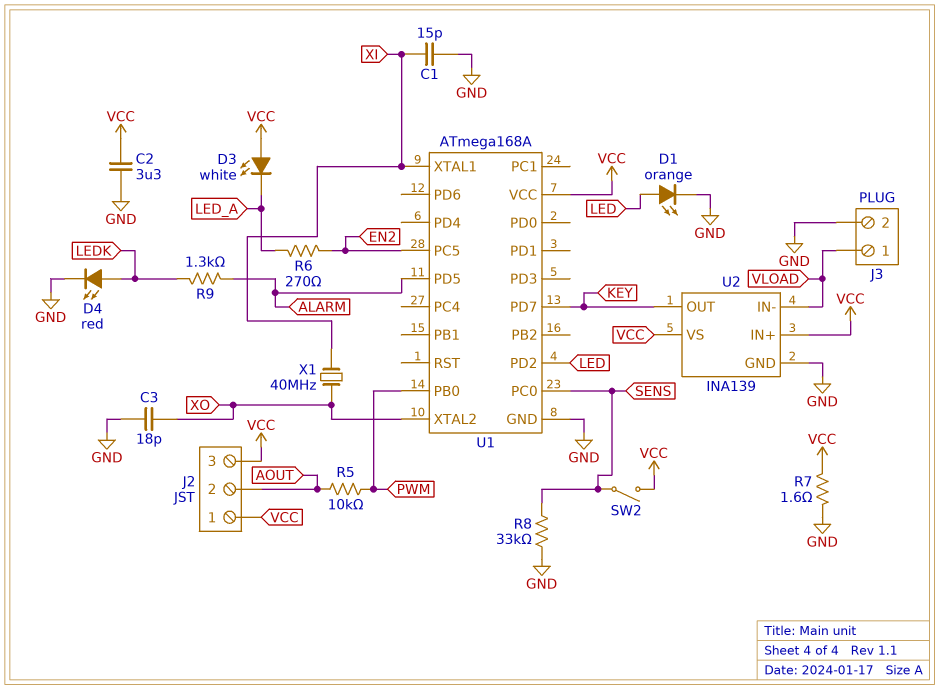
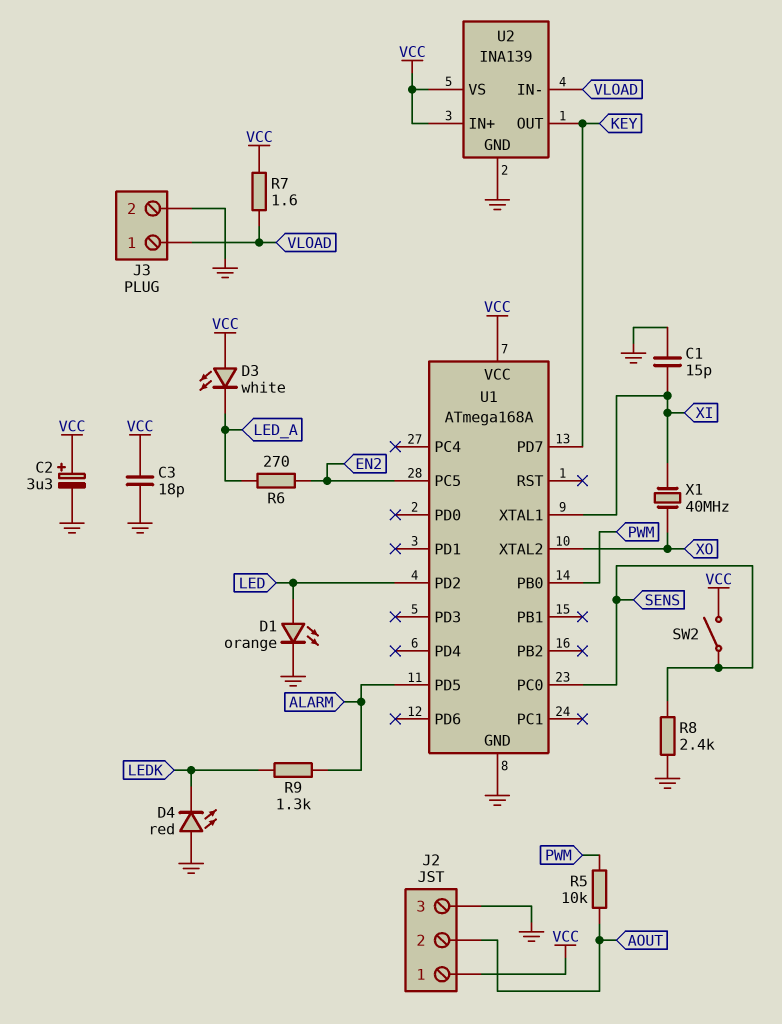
C2: 3.3uF (GND, VCC) -> 3.3uF (plus VCC, minus GND)
C3: 18pF (GND, XO) -> 18pF (GND, VCC)
D4: LED red (A LEDK, K GND) -> LED red (A GND, K LEDK)
J2 pin 3: VCC -> GND
R7: 1.6 (GND, VCC) -> 1.6 (VCC, VLOAD)
R8: 33k (GND, SENS) -> 2.4k (GND, SENS)

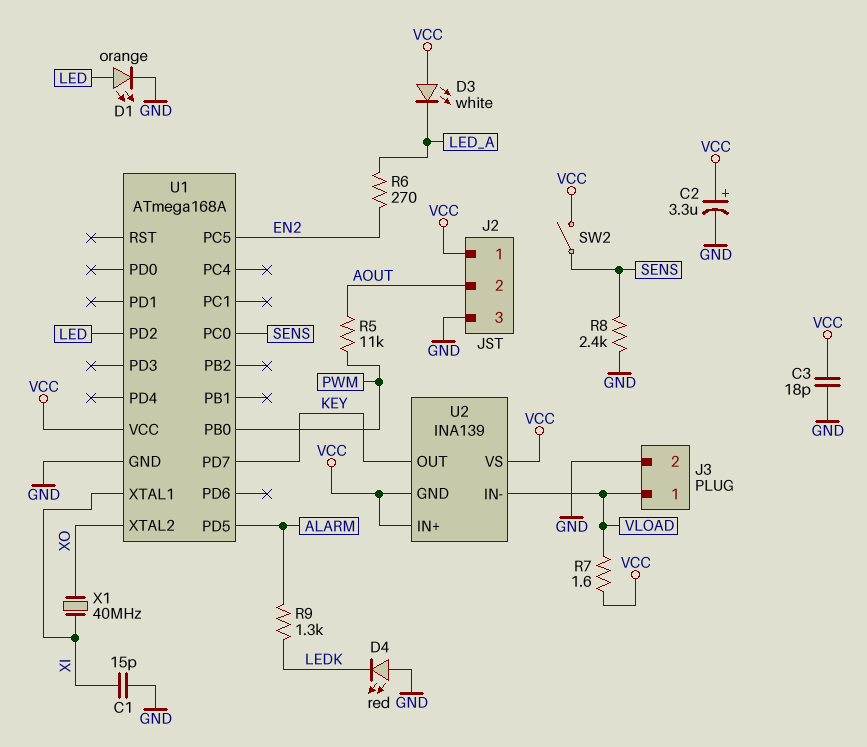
R5: 10k (AOUT, PWM) -> 11k (AOUT, PWM)
U2 pin GND: GND -> VCC

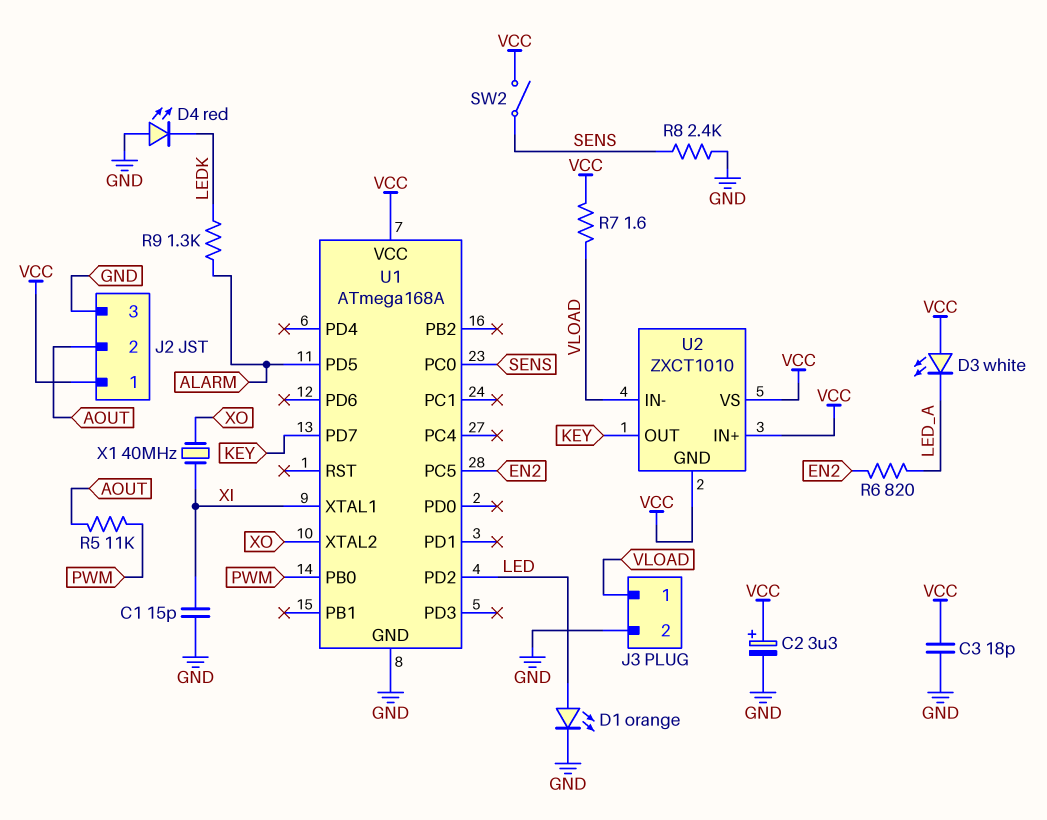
R6: 270 (EN2, LED_A) -> 820 (EN2, LED_A)
U2: INA139 -> ZXCT1010

